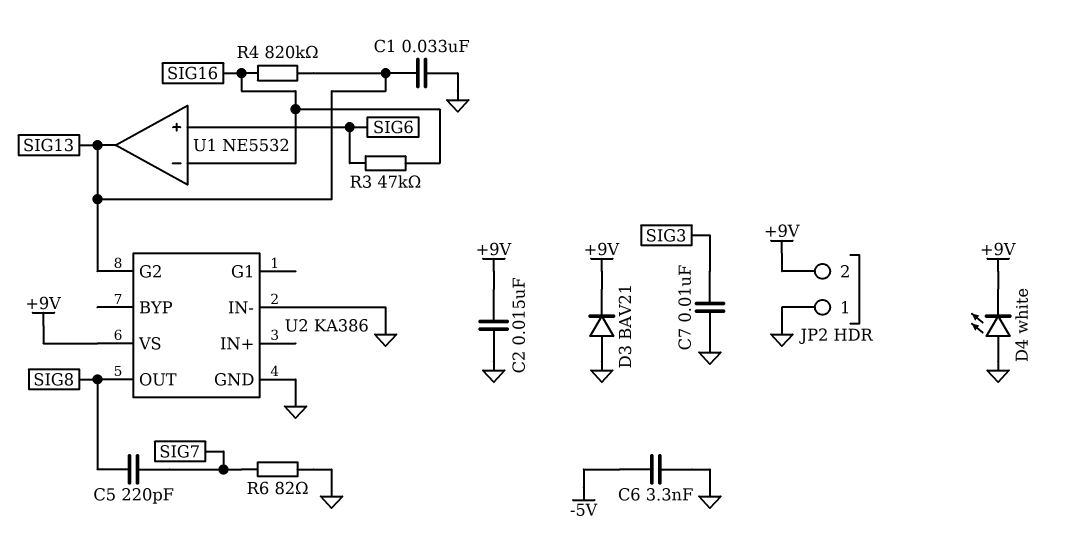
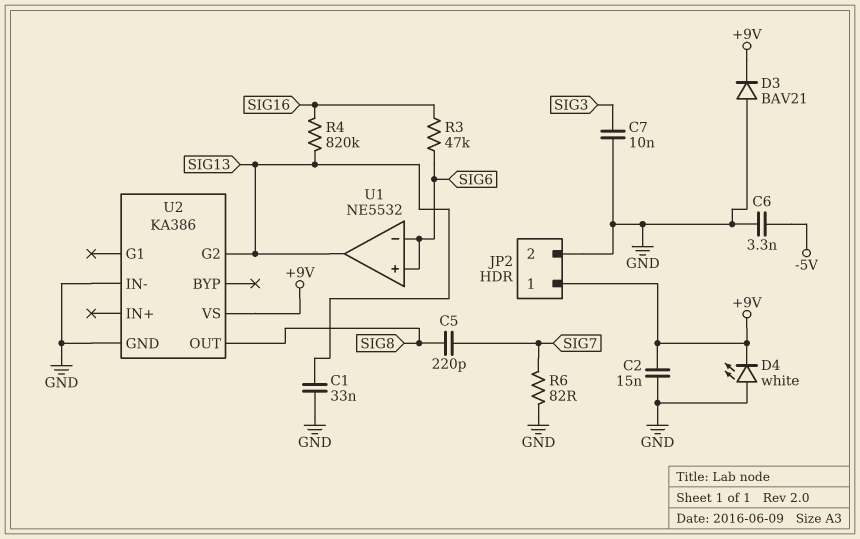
JP2 pin 1: GND -> +9V
JP2 pin 2: +9V -> GND
U1 pin in-: SIG16 -> SIG6

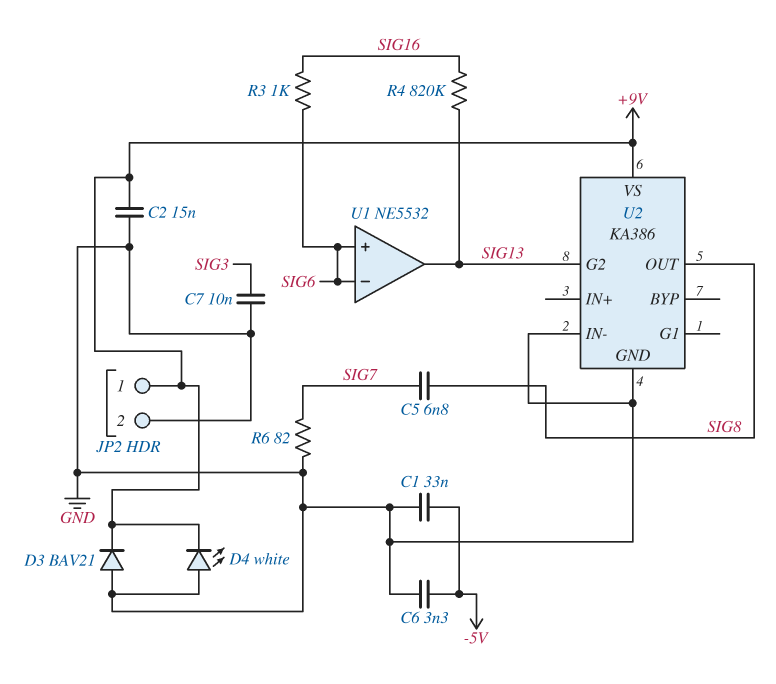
C1: 33nF (GND, SIG13) -> 33nF (-5V, GND)
C5: 220pF (SIG7, SIG8) -> 6.8nF (SIG7, SIG8)
R3: 47k (SIG6, SIG16) -> 1k (SIG6, SIG16)

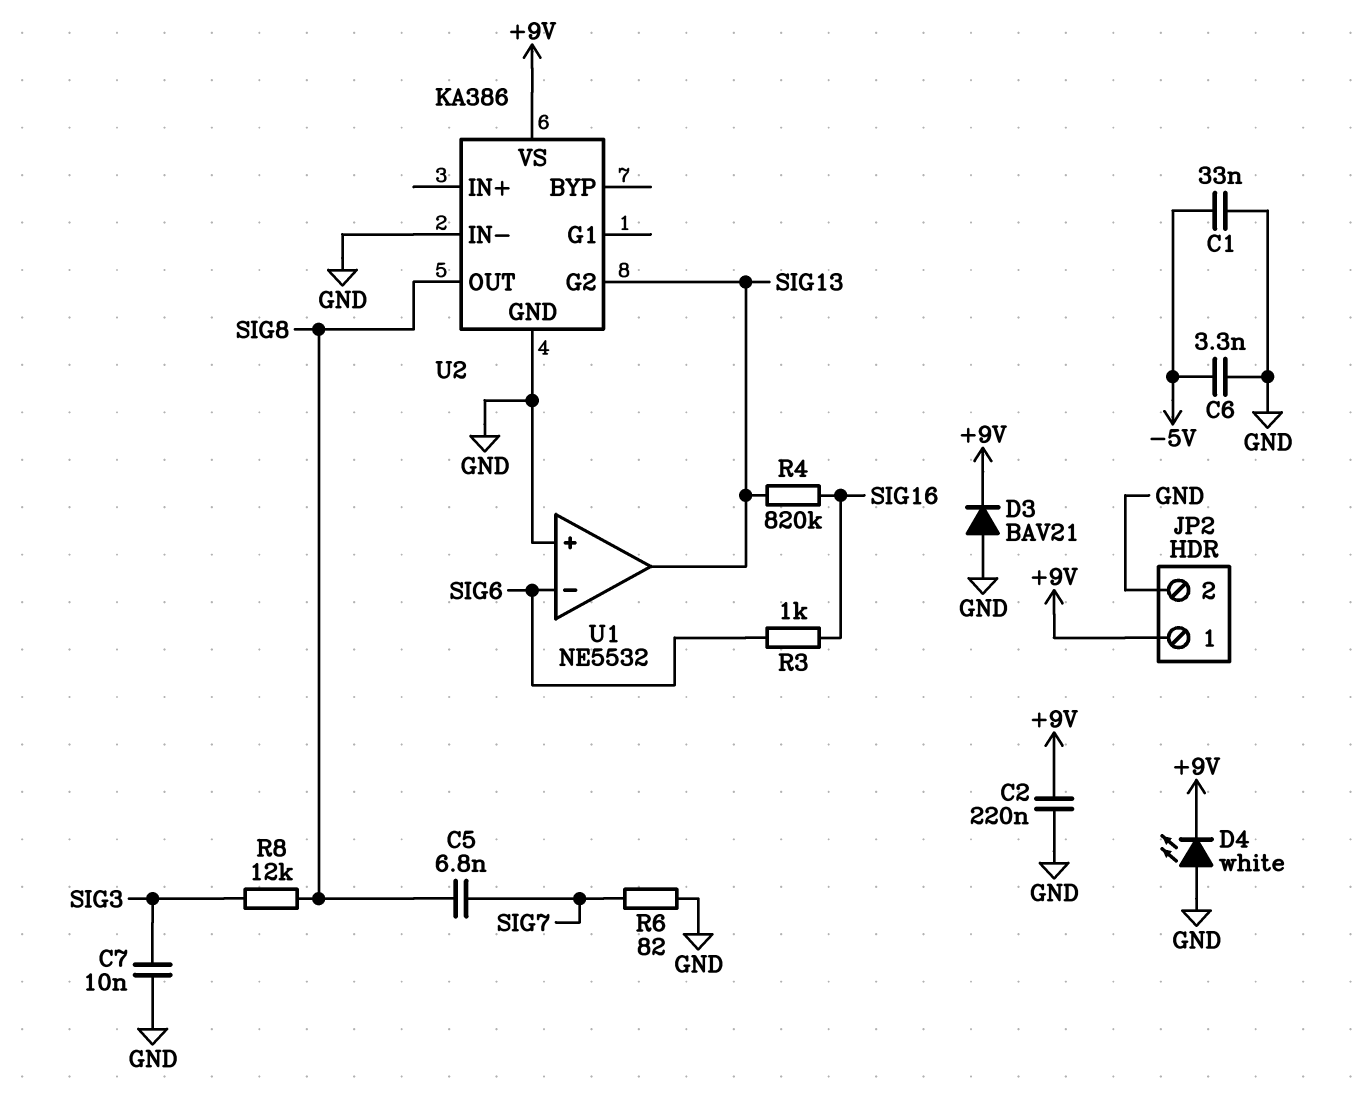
C2: 15nF (+9V, GND) -> 220nF (+9V, GND)
R8: none -> 12k (SIG3, SIG8)
U1 pin in+: SIG6 -> GND

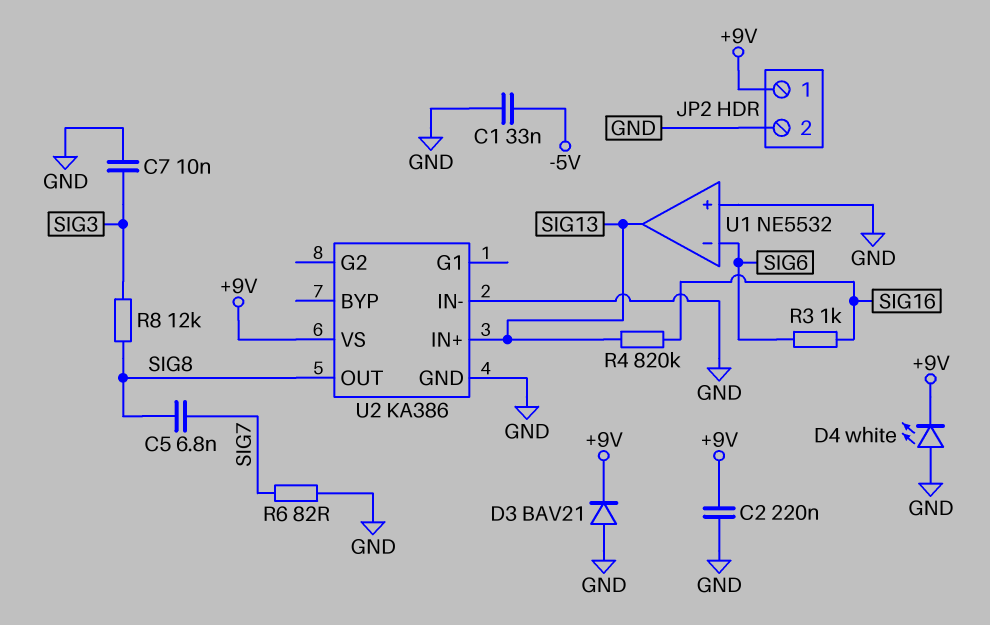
C6: 3.3nF (-5V, GND) -> none
U2 pin G2: SIG13 -> none
U2 pin IN+: none -> SIG13

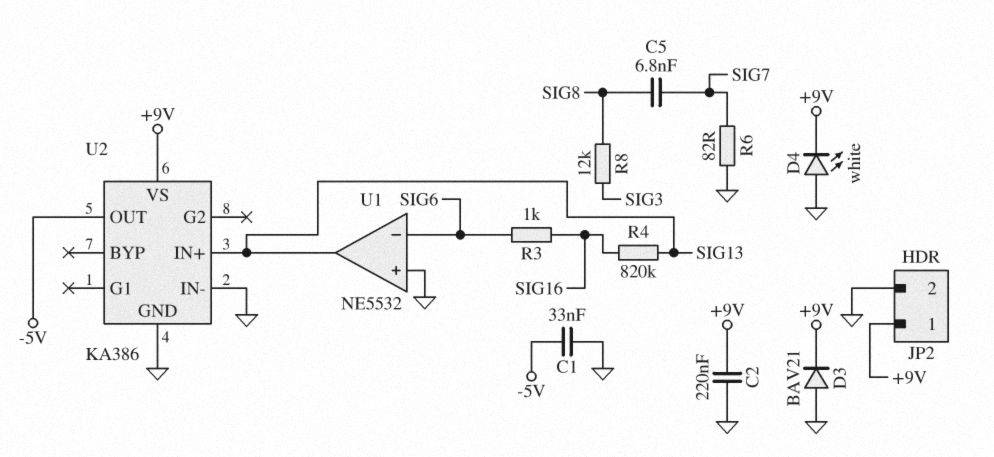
C7: 10nF (GND, SIG3) -> none
U2 pin OUT: SIG8 -> -5V

